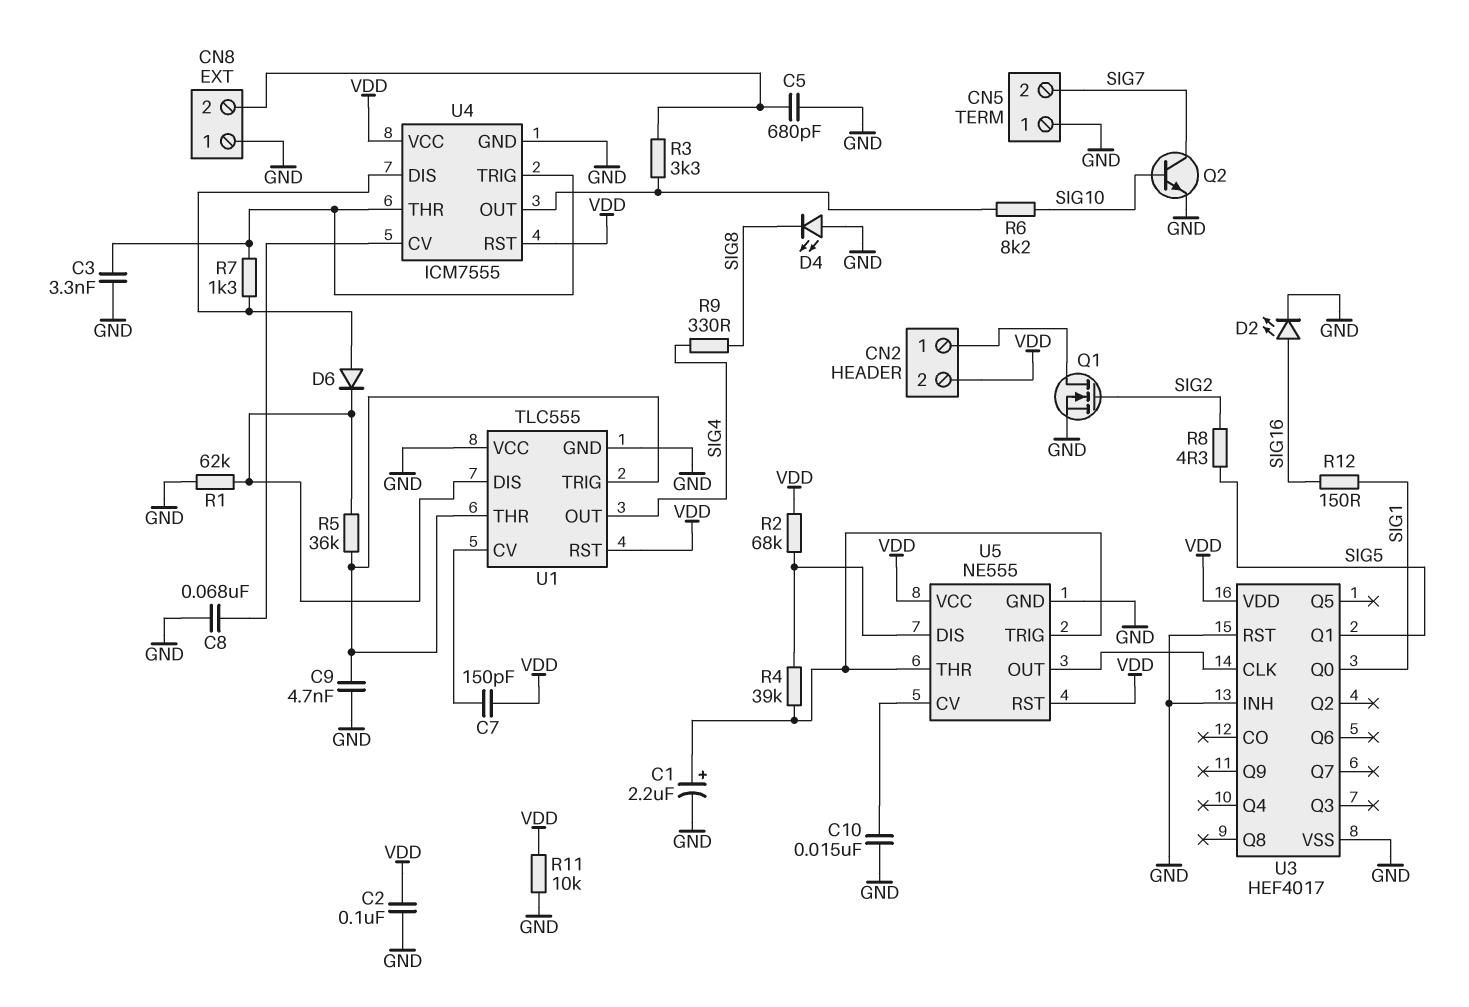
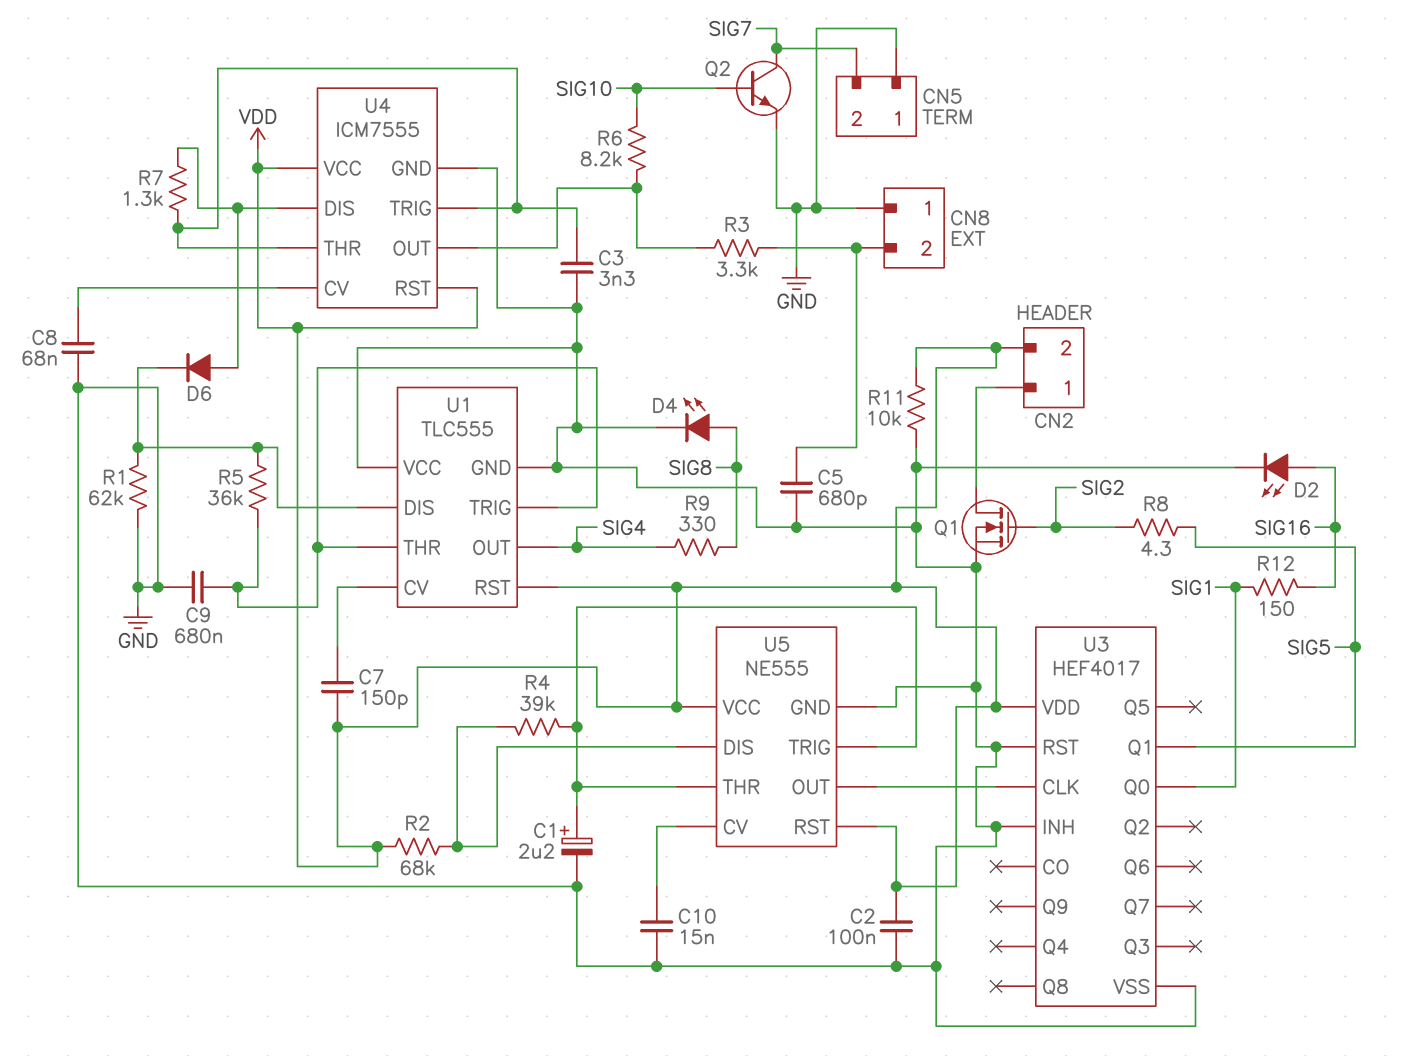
C9: 4.7nF (GND, U1/THR) -> 680nF (GND, U1/THR)
D4: LED (A GND, K SIG8) -> LED (A SIG8, K GND)

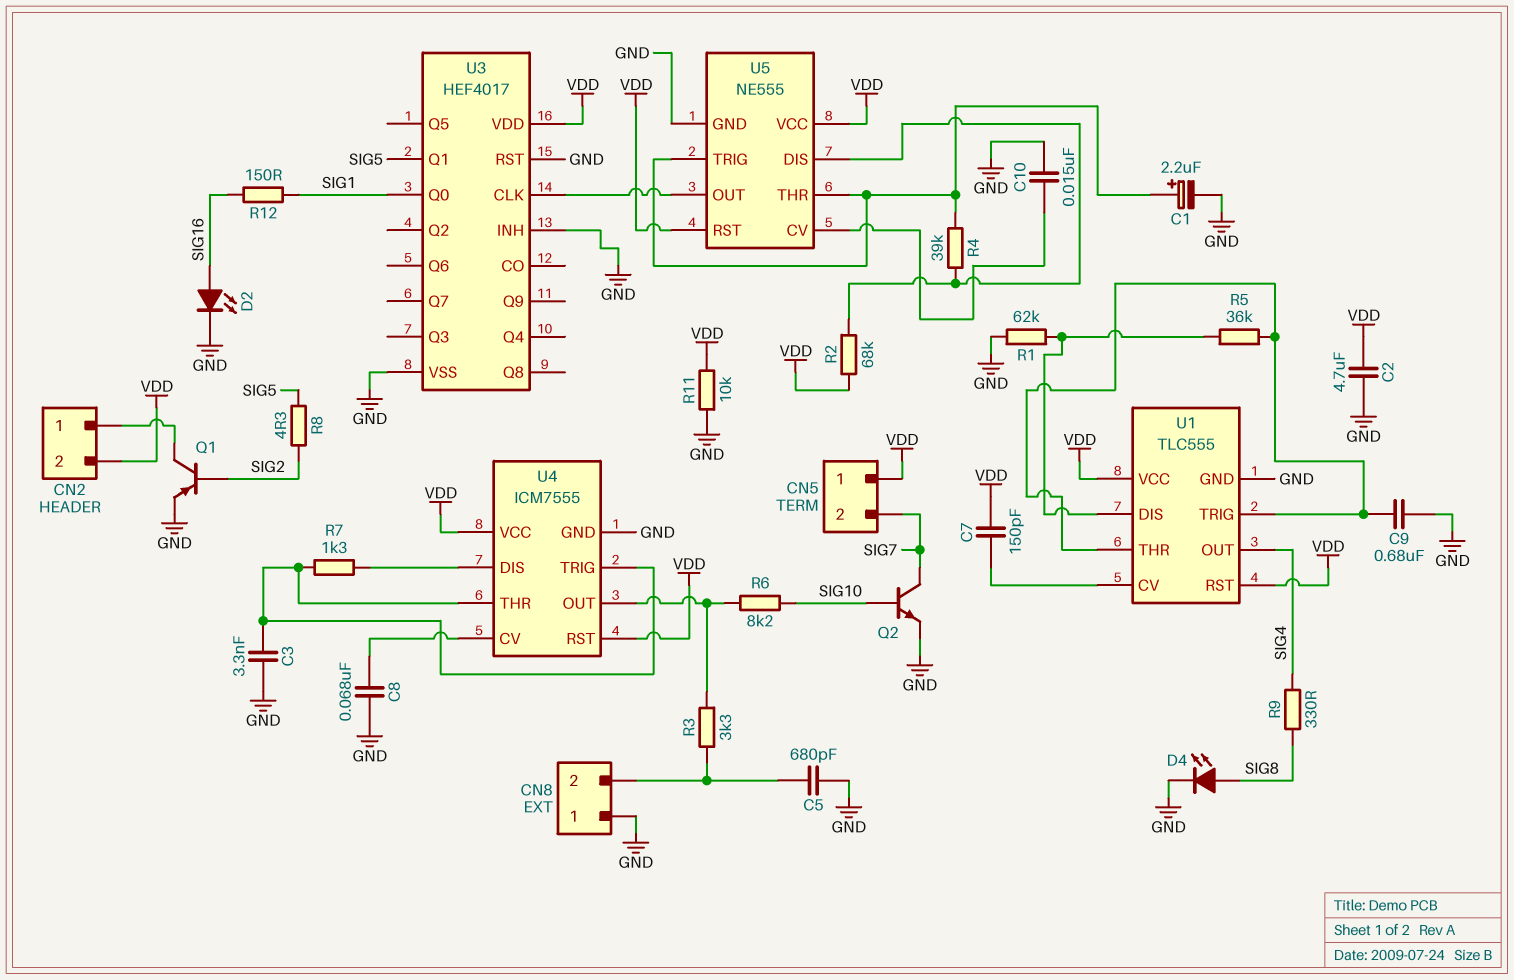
C2: 100nF (GND, VDD) -> 4.7uF (GND, VDD)
CN5 pin 1: GND -> VDD
D6: diode (A U4/DIS, K U1/DIS) -> none
Q1: NMOS (G SIG2, D CN2/1, S GND) -> PNP (B SIG2, C CN2/1, E GND)
U1 pin VCC: GND -> VDD

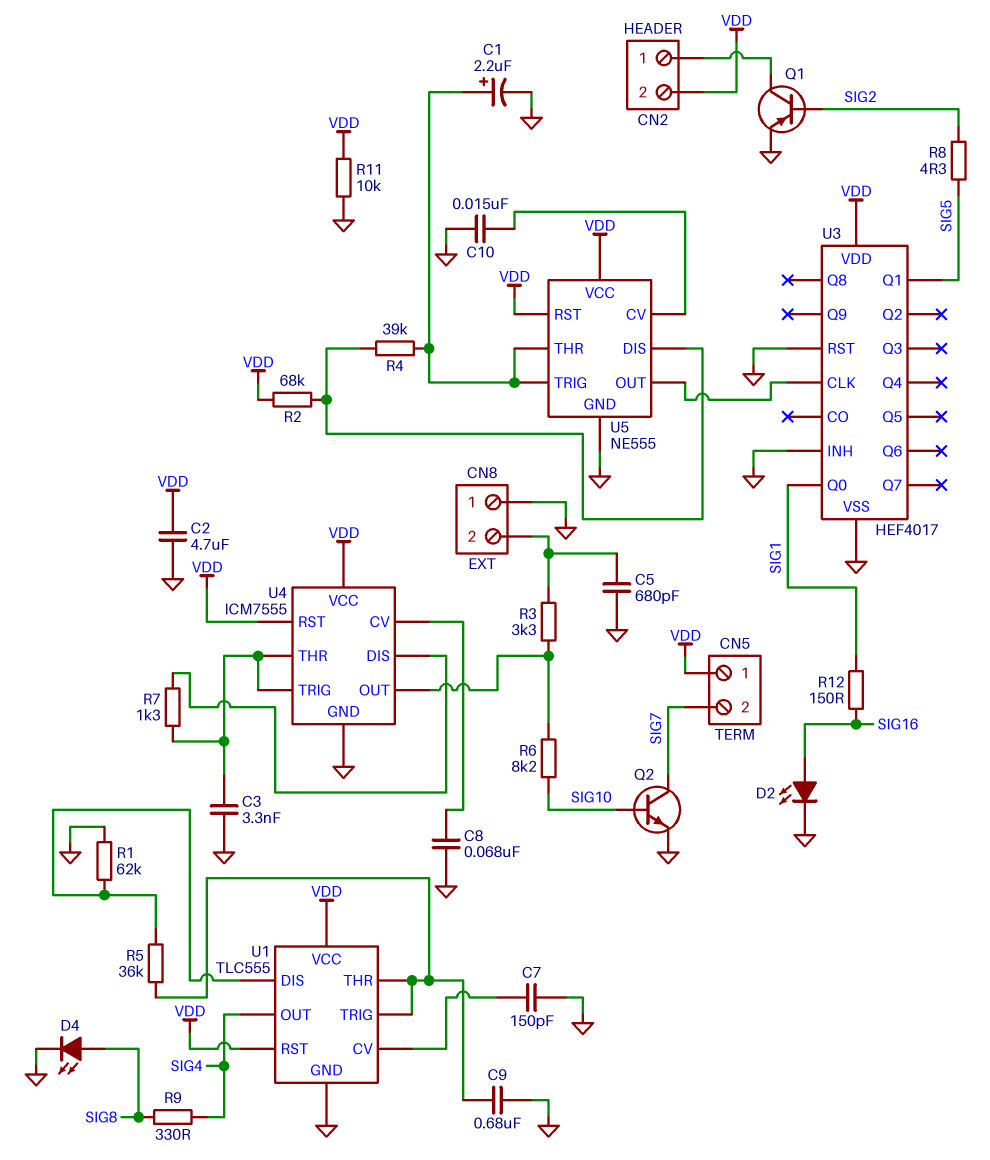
C7: 150pF (U1/CV, VDD) -> 150pF (GND, U1/CV)

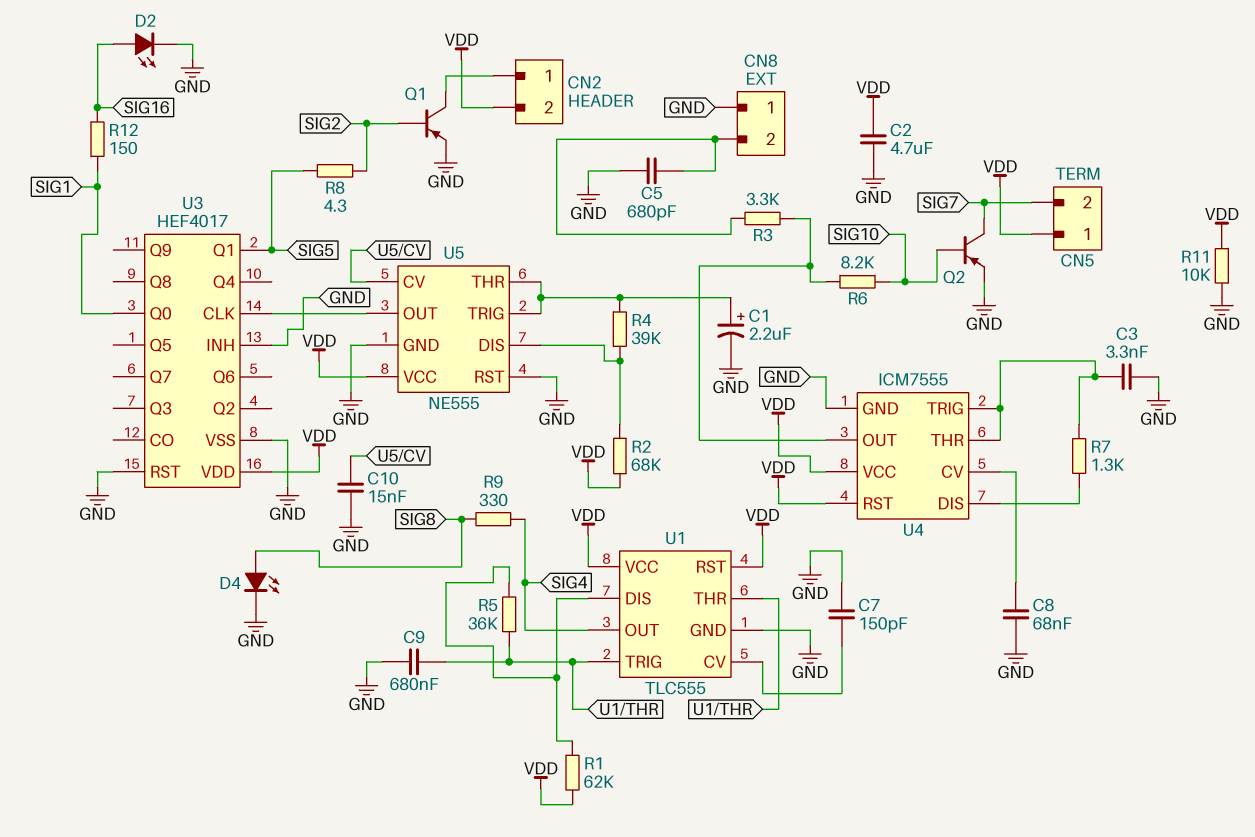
Q2: NPN (B SIG10, C SIG7, E GND) -> PNP (B SIG10, C SIG7, E GND)
R1: 62k (GND, U1/DIS) -> 62k (U1/DIS, VDD)
U5 pin RST: VDD -> GND

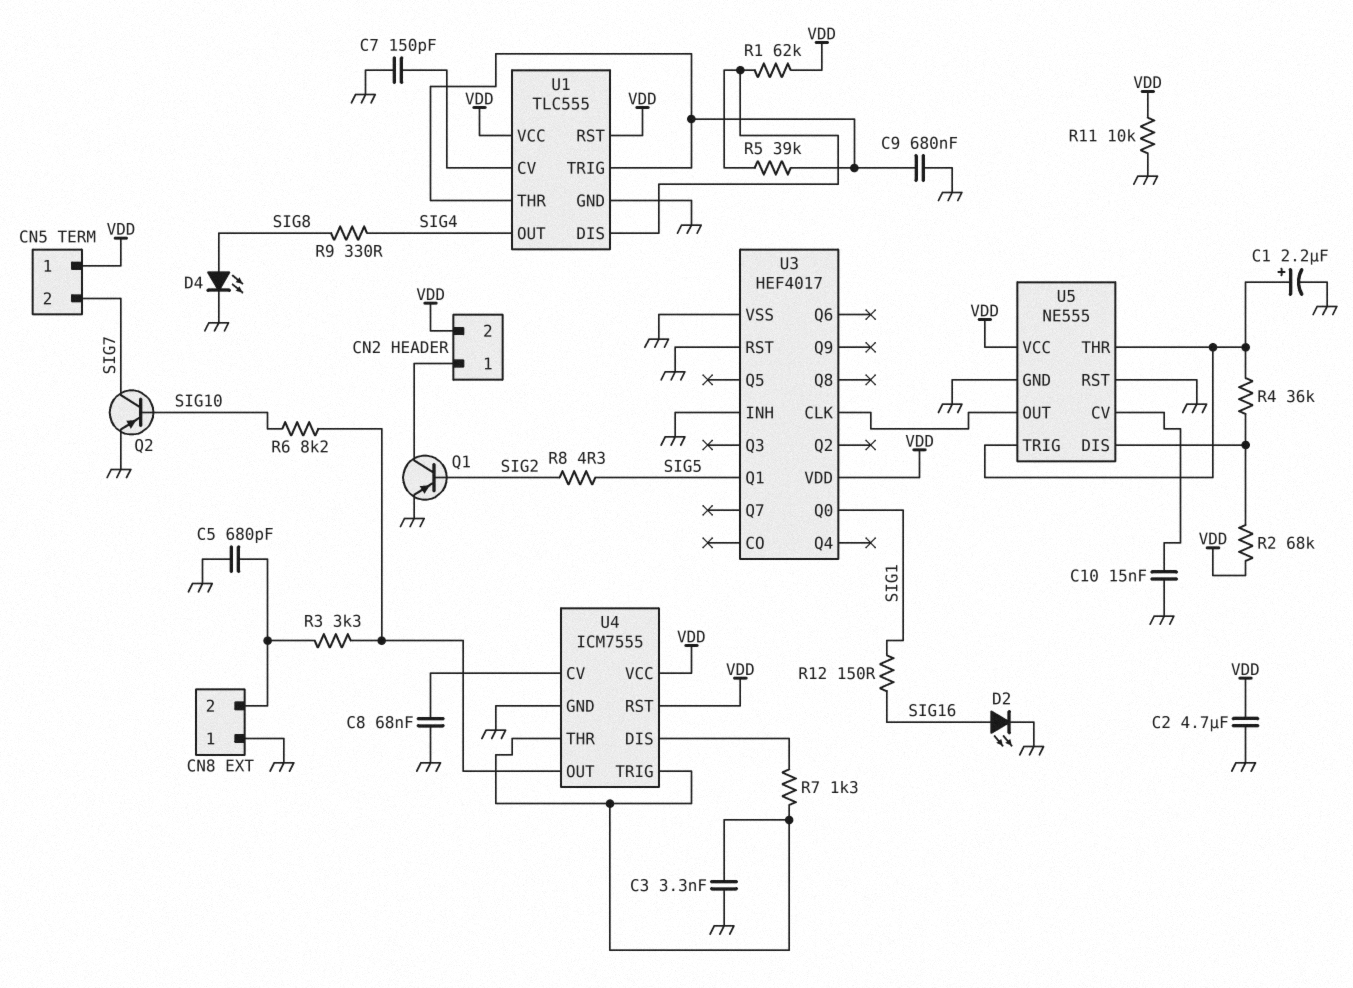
R4: 39k (U5/DIS, U5/THR) -> 36k (U5/DIS, U5/THR)
R5: 36k (U1/DIS, U1/THR) -> 39k (U1/DIS, U1/THR)

